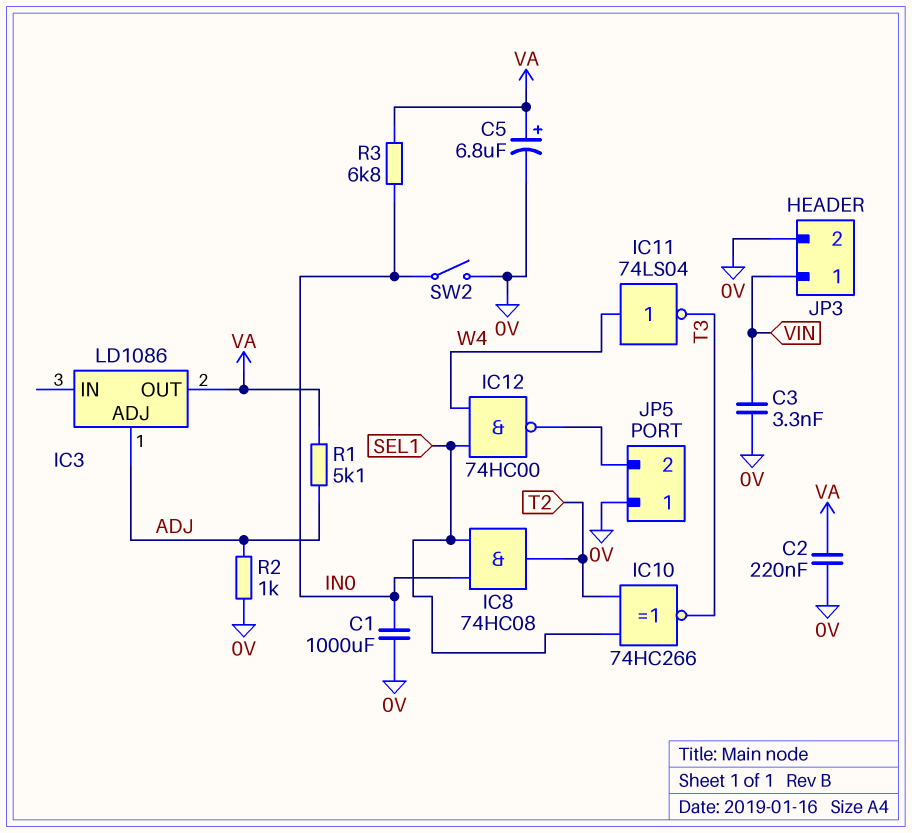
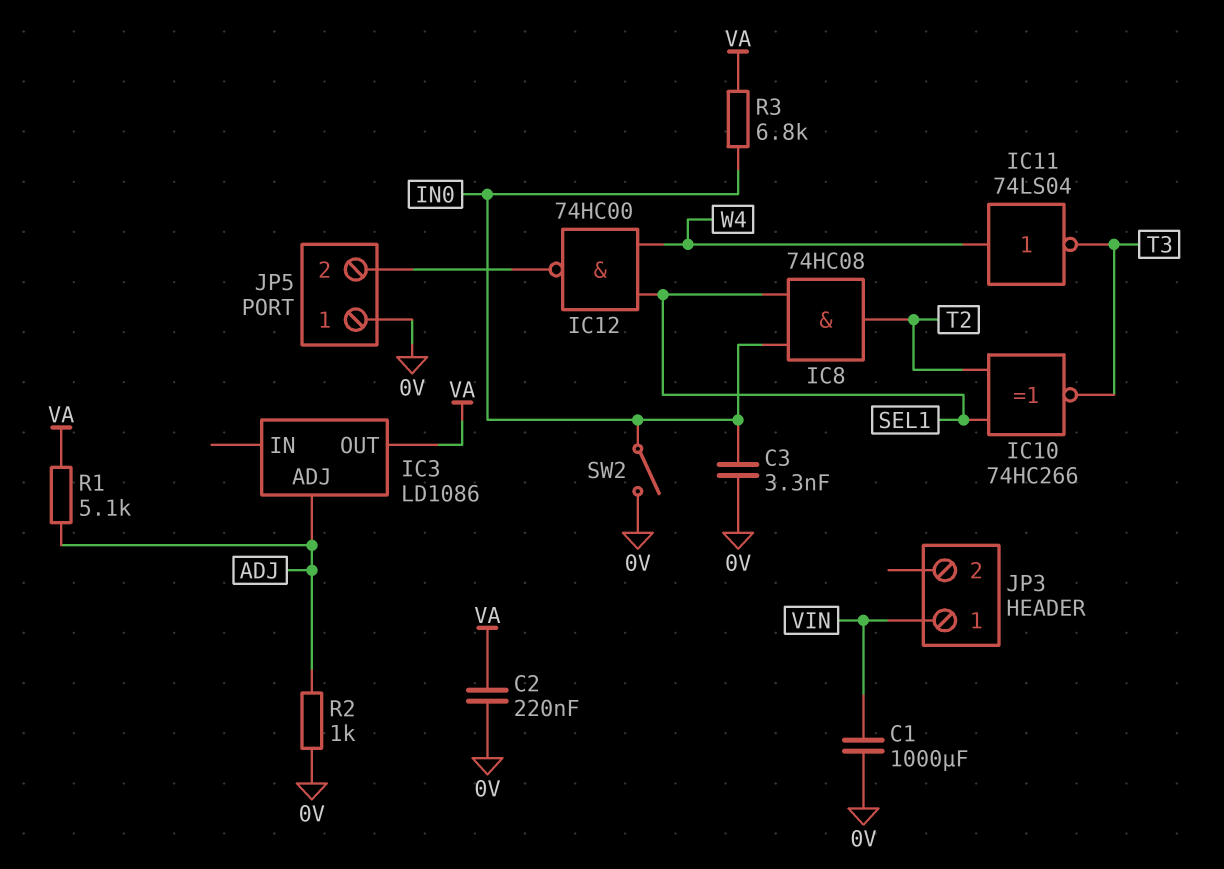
C1: 1000uF (0V, IN0) -> 1000uF (0V, VIN)
C3: 3.3nF (0V, VIN) -> 3.3nF (0V, IN0)
C5: 6.8uF (plus VA, minus 0V) -> none
JP3 pin 2: 0V -> none

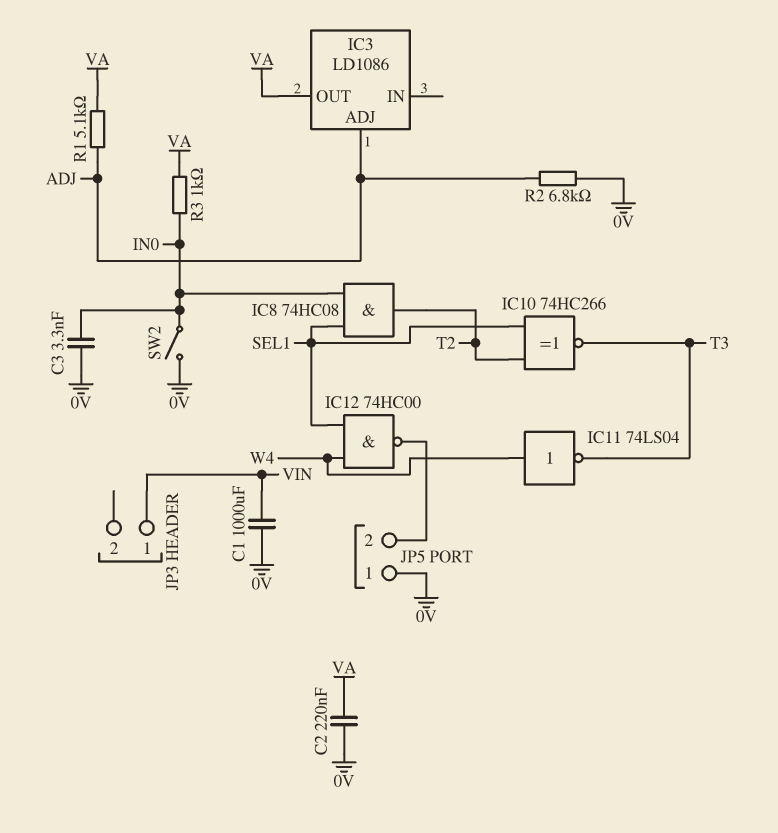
R2: 1k (0V, ADJ) -> 6.8k (0V, ADJ)
R3: 6.8k (IN0, VA) -> 1k (IN0, VA)

